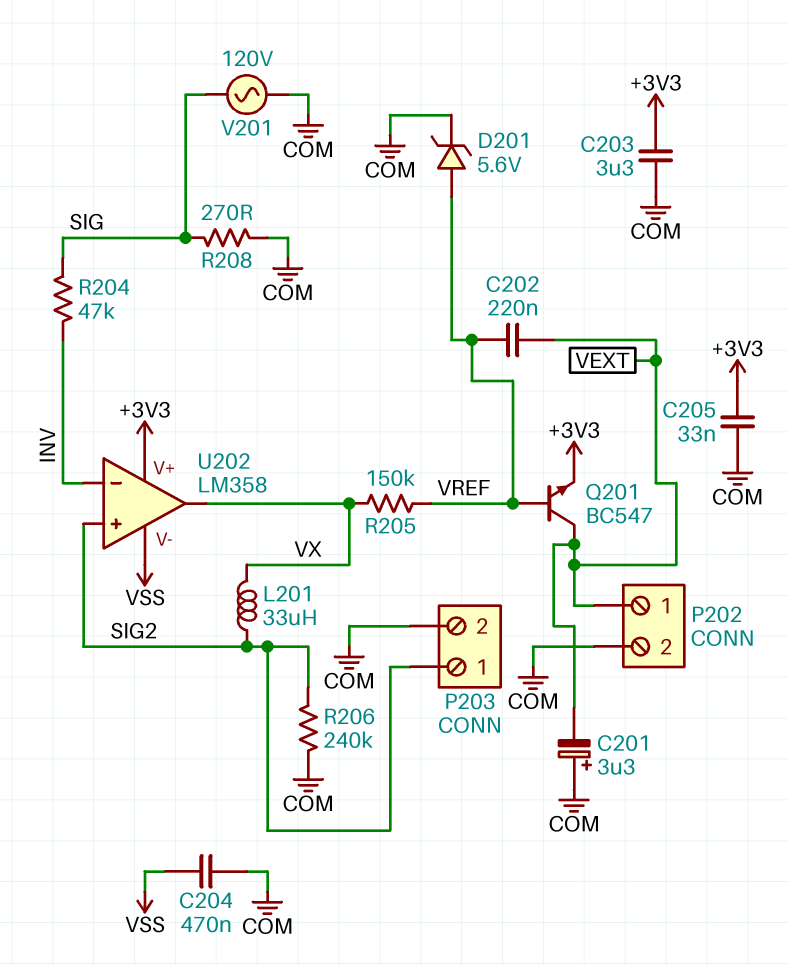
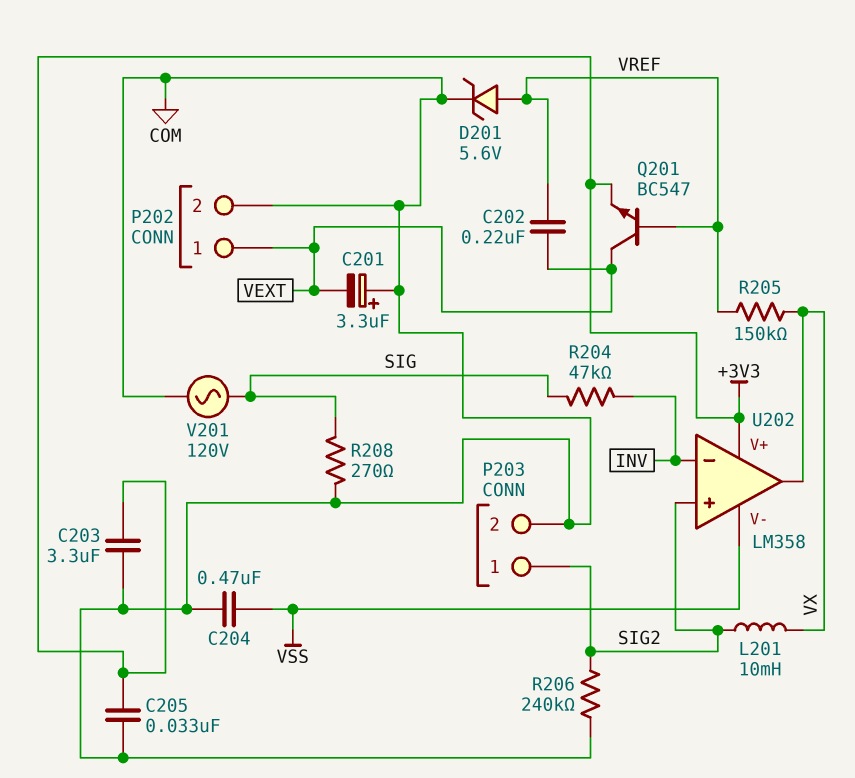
L201: 33uH (SIG2, VX) -> 10mH (SIG2, VX)

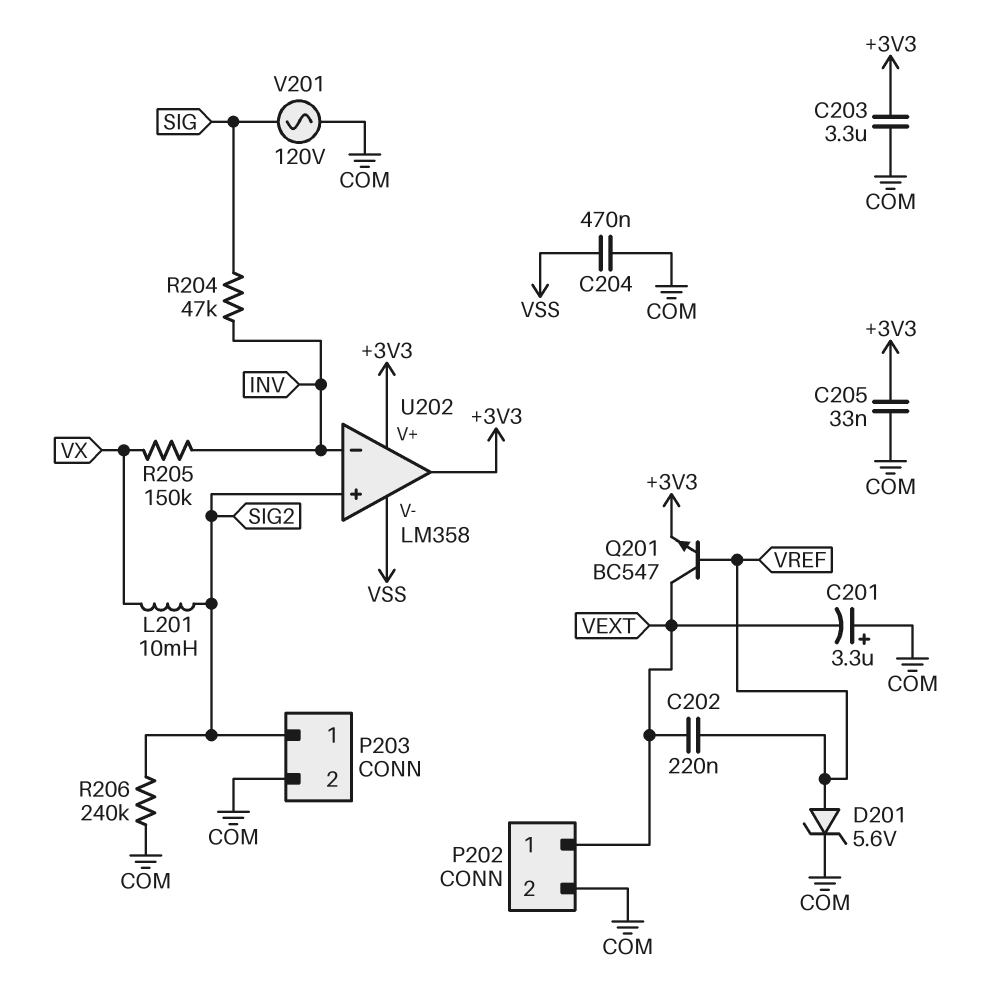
R205: 150k (VREF, VX) -> 150k (INV, VX)
R208: 270 (COM, SIG) -> none
U202 pin out: VX -> +3V3

